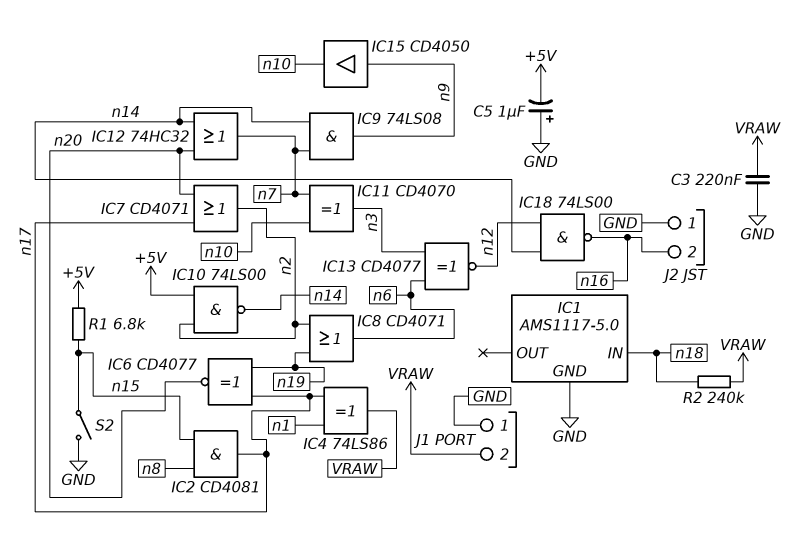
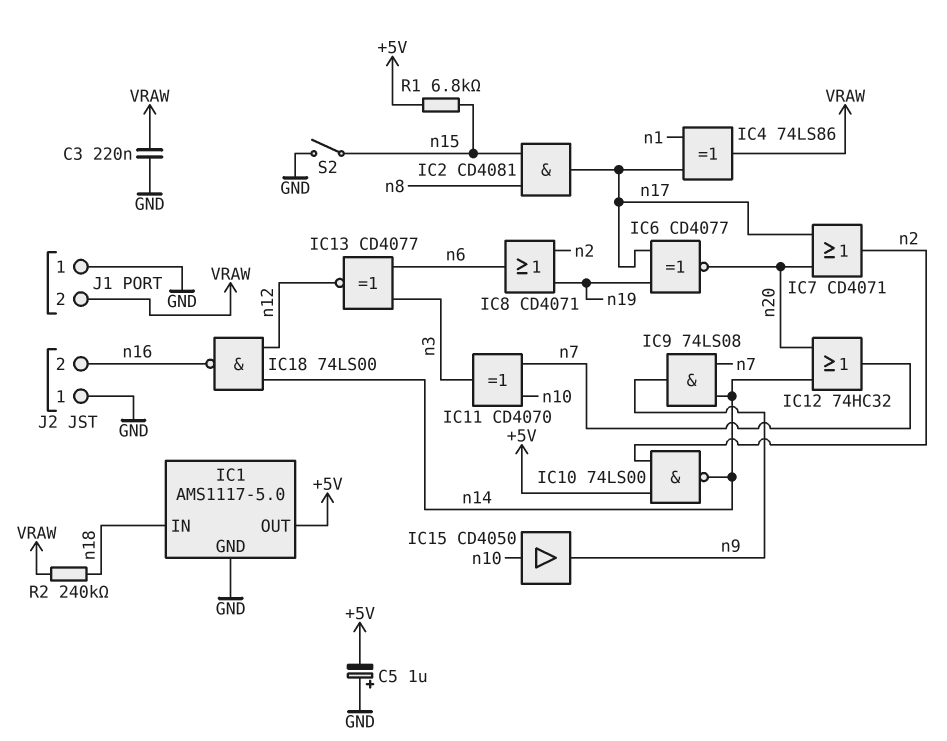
IC1 pin OUT: none -> +5V
IC15: buffer CD4050 (in n9, out n10) -> buffer CD4050 (in n10, out n9)

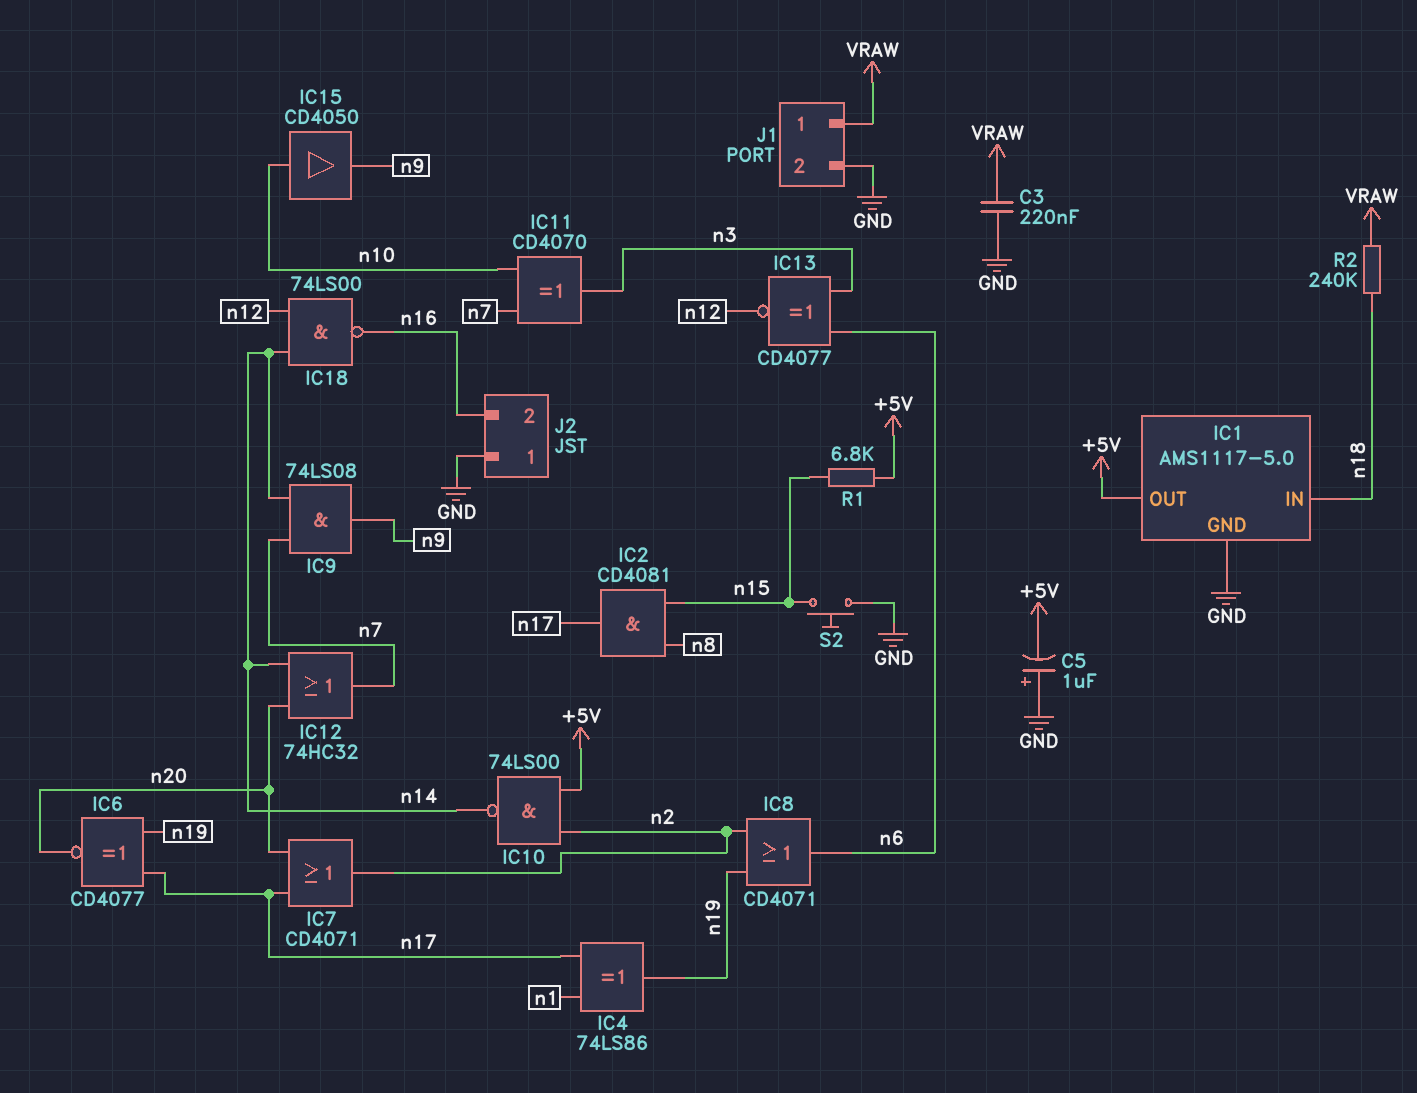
IC4: XOR 74LS86 (in n1, in n17, out VRAW) -> XOR 74LS86 (in n1, in n17, out n19)
J1 pin 1: GND -> VRAW
J1 pin 2: VRAW -> GND
S2: switch (GND, n15) -> button (GND, n15)

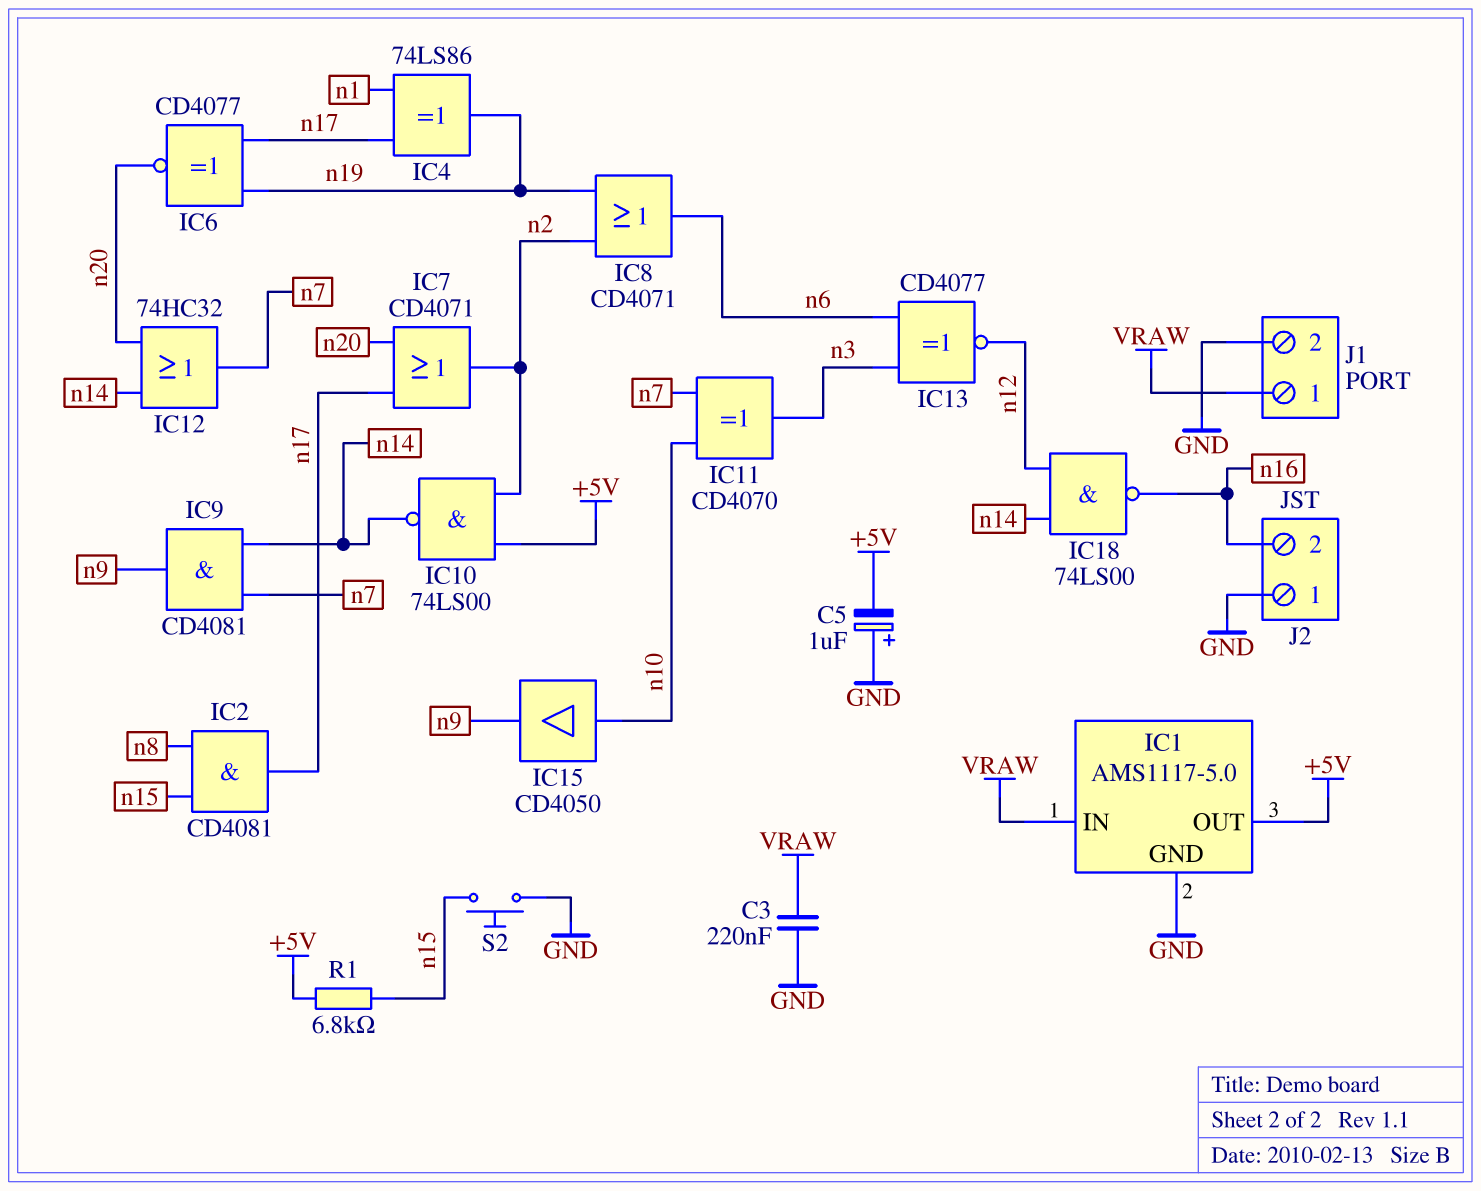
IC1 pin IN: n18 -> VRAW
IC9: AND 74LS08 (in n7, in n14, out n9) -> AND CD4081 (in n7, in n14, out n9)
R2: 240k (VRAW, n18) -> none

